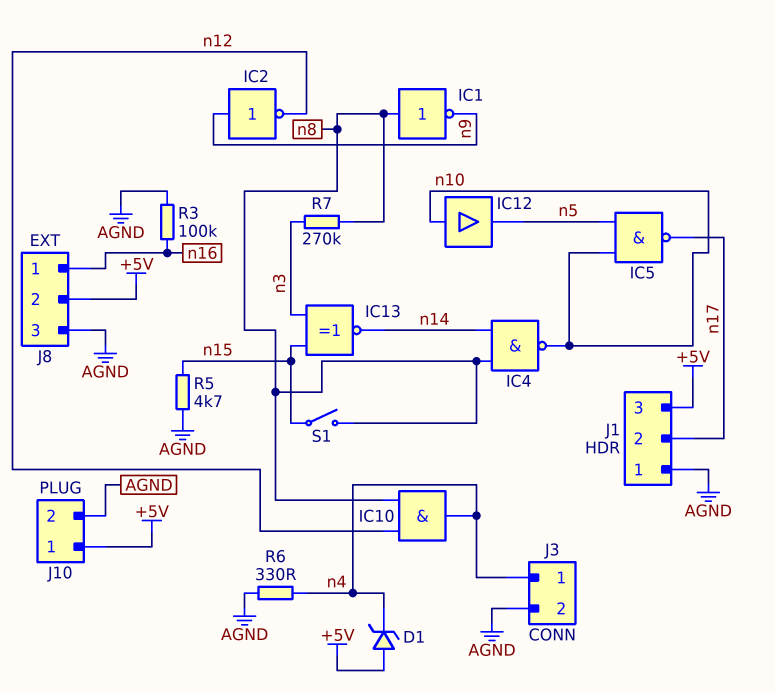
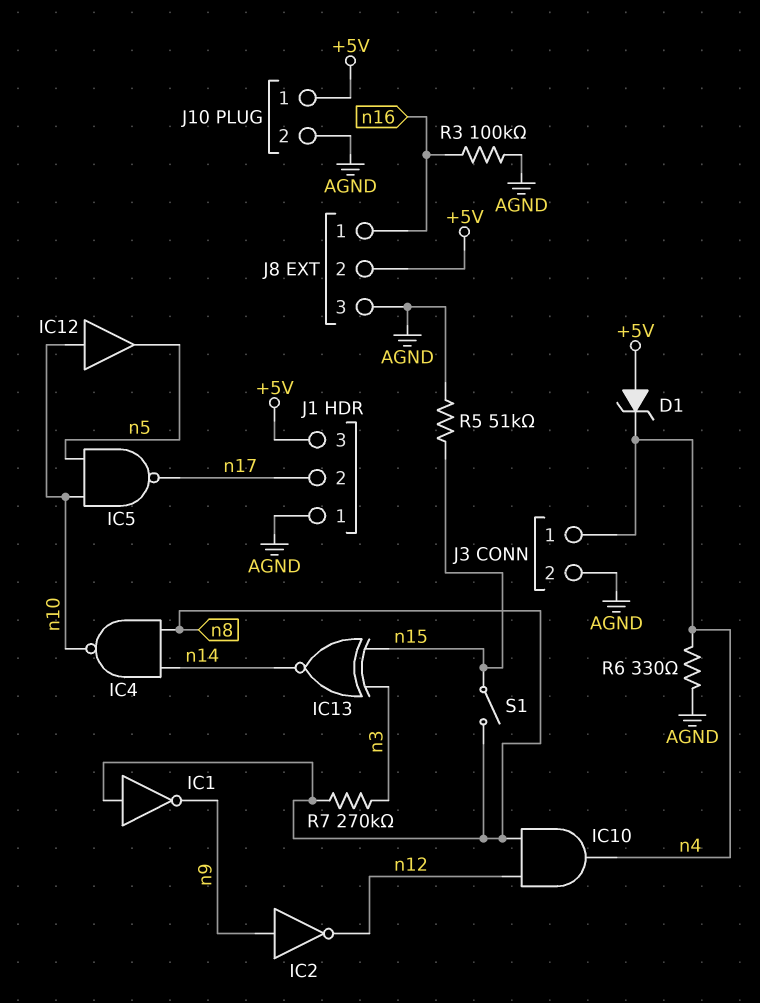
R5: 4.7k (AGND, n15) -> 51k (AGND, n15)

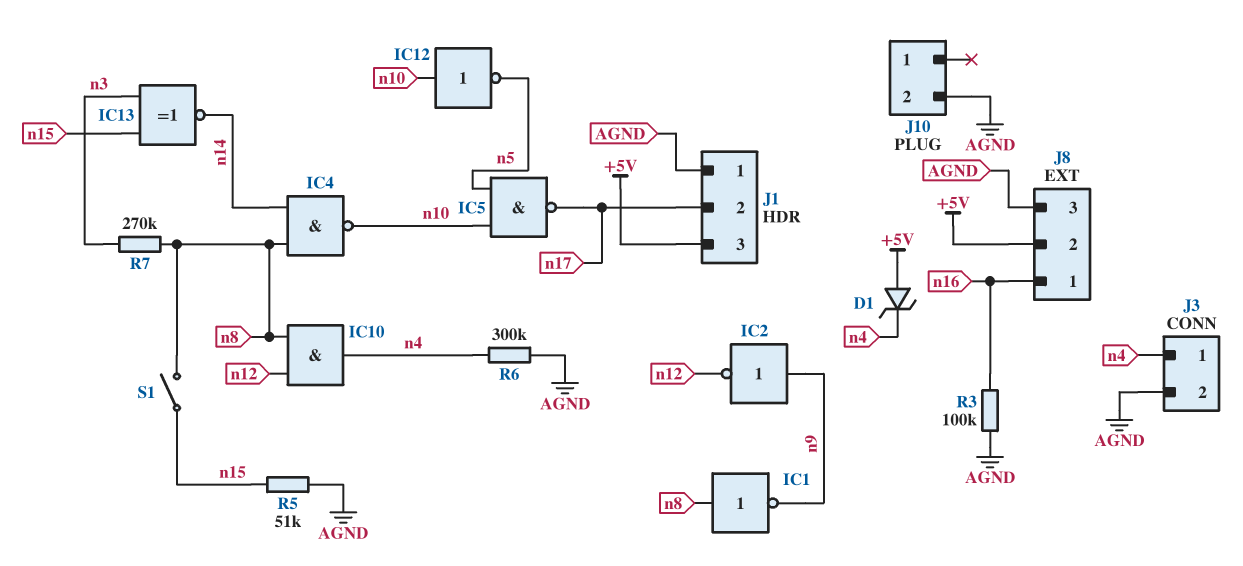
IC12: buffer (in n10, out n5) -> NOT (in n10, out n5)
J10 pin 1: +5V -> none
R6: 330 (AGND, n4) -> 300k (AGND, n4)

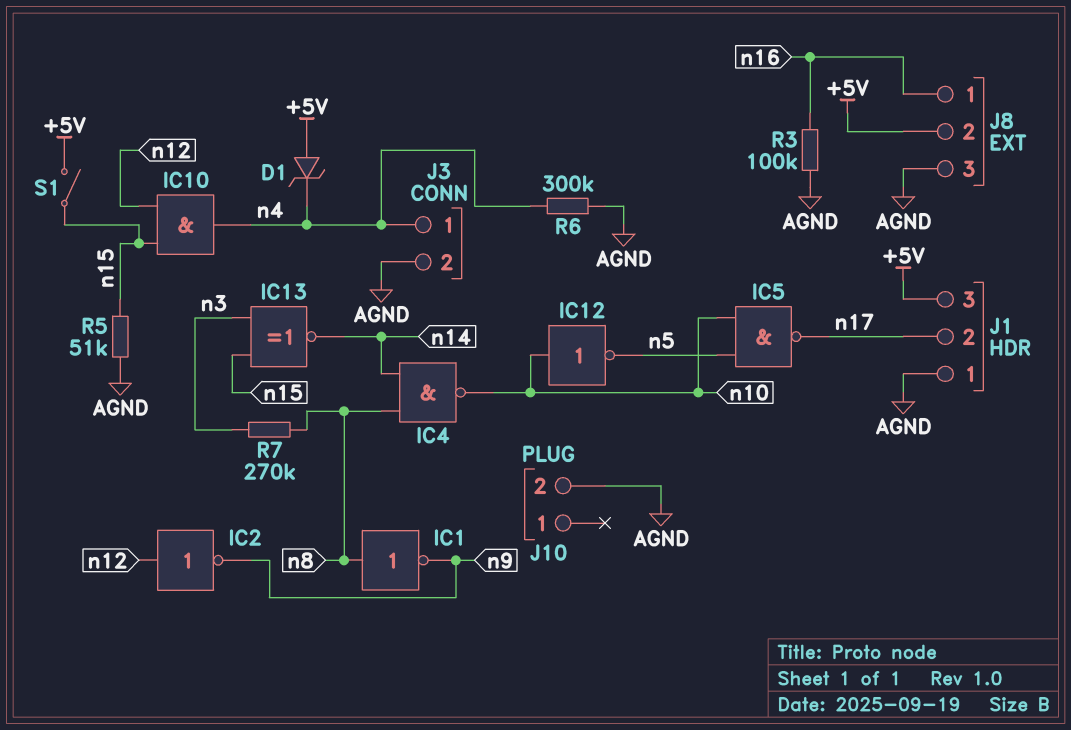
IC2: NOT (in n9, out n12) -> NOT (in n12, out n9)
IC10: AND (in n8, in n12, out n4) -> AND (in n12, in n15, out n4)
S1: switch (n8, n15) -> switch (+5V, n15)

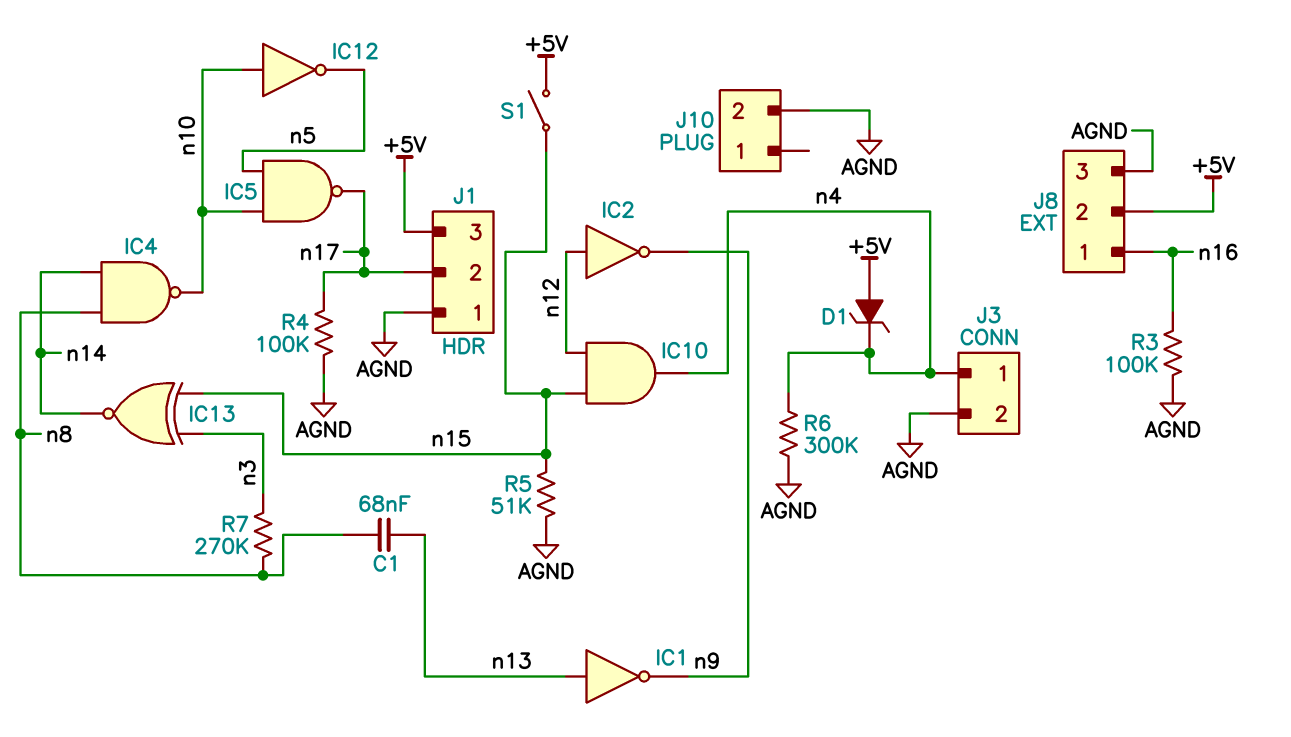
C1: none -> 68nF (n8, n13)
IC1: NOT (in n8, out n9) -> NOT (in n13, out n9)
R4: none -> 100k (AGND, n17)

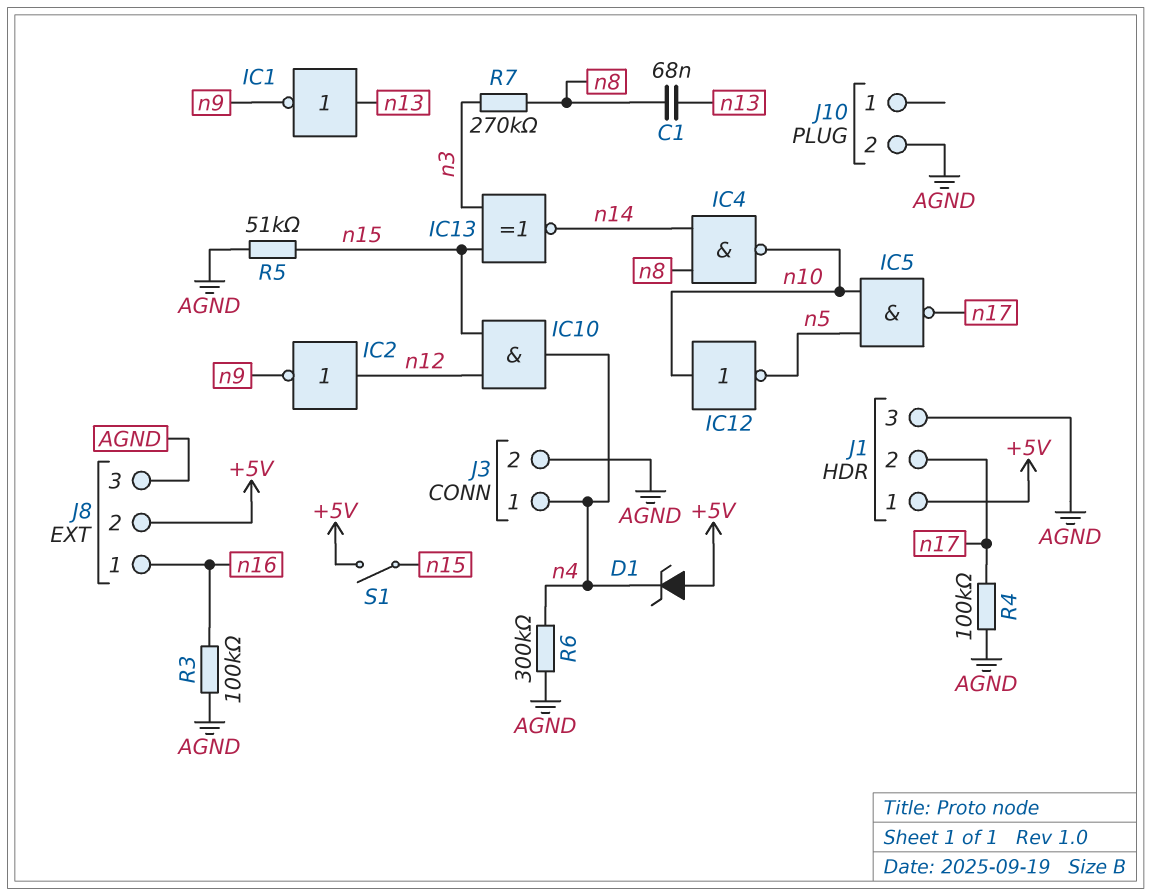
J1 pin 1: AGND -> +5V
J1 pin 3: +5V -> AGND

